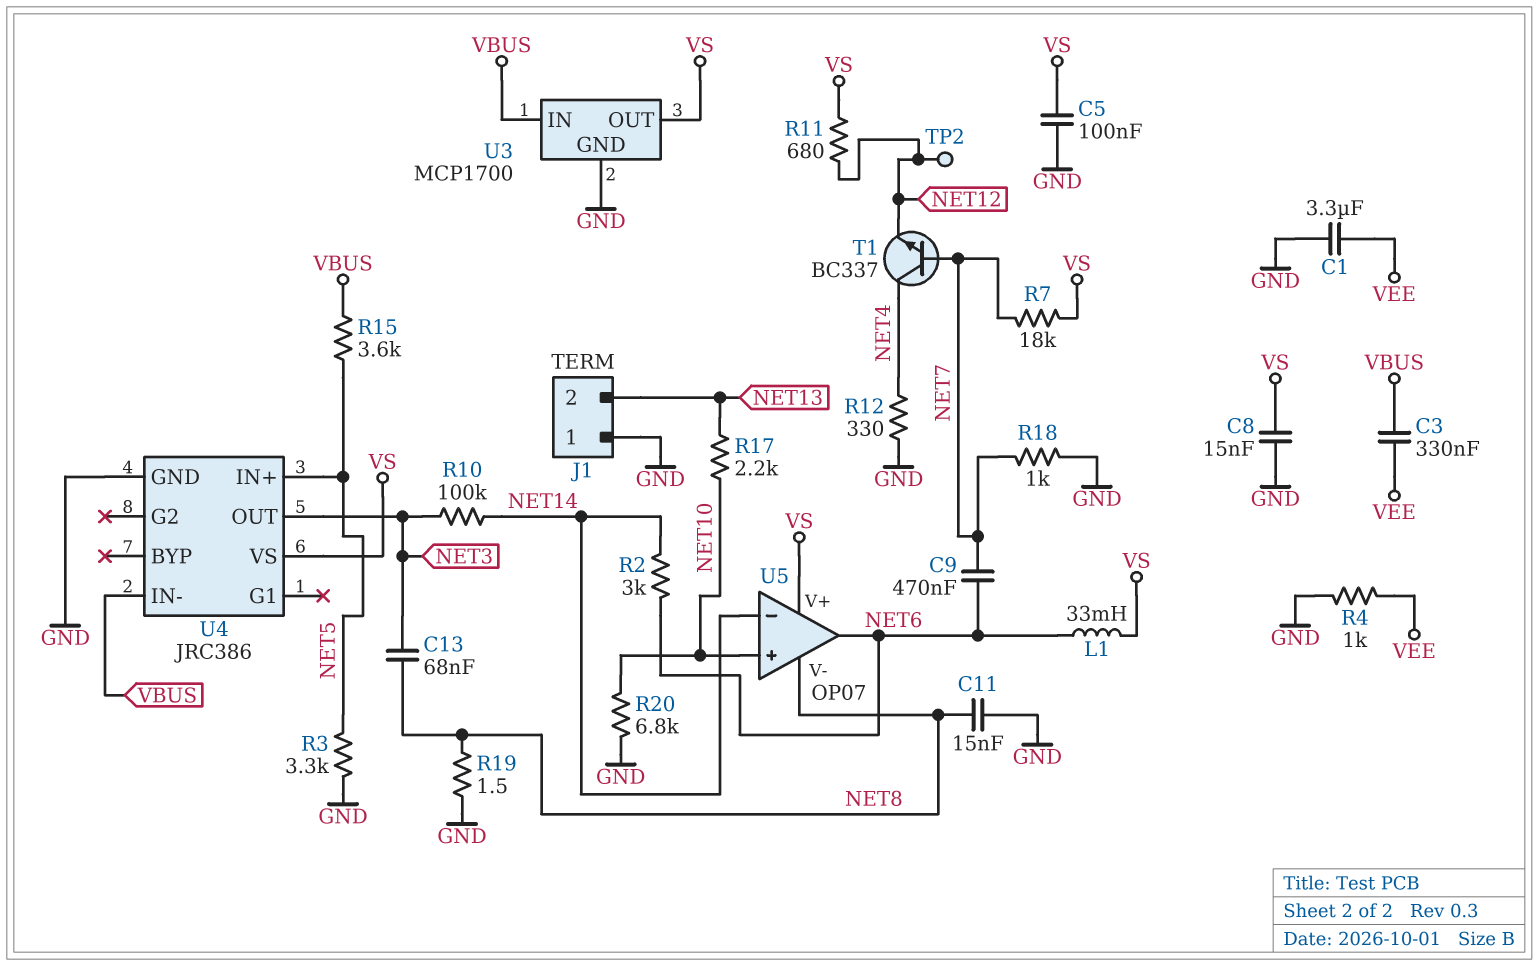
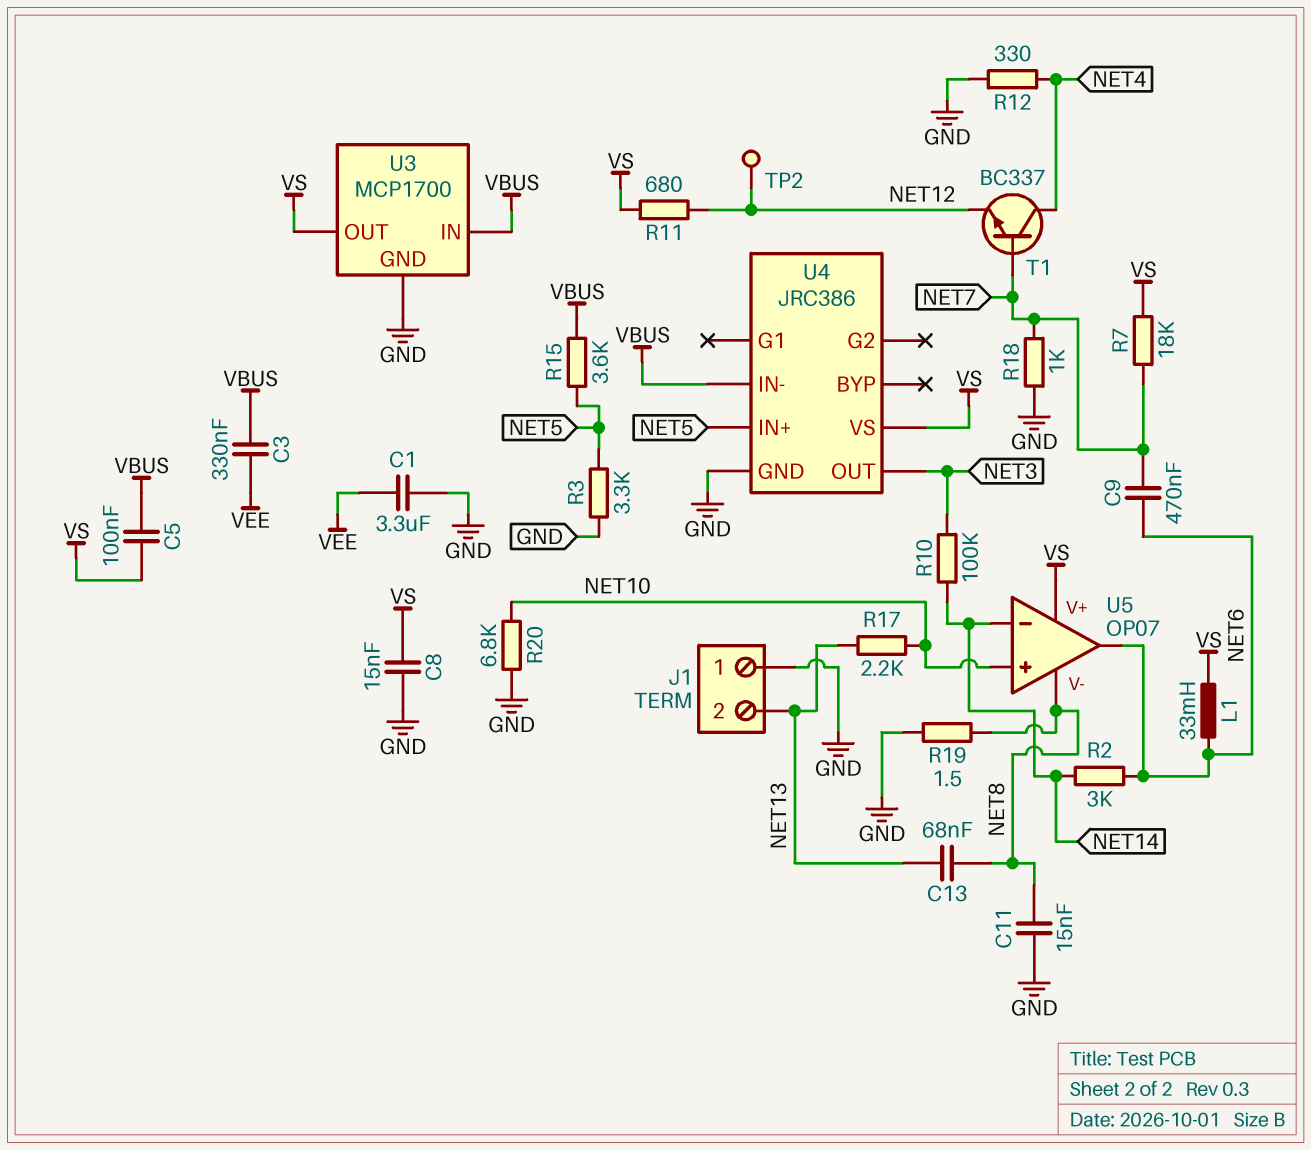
C5: 100nF (GND, VS) -> 100nF (VBUS, VS)
C13: 68nF (NET3, NET8) -> 68nF (NET8, NET13)
R4: 1k (GND, VEE) -> none

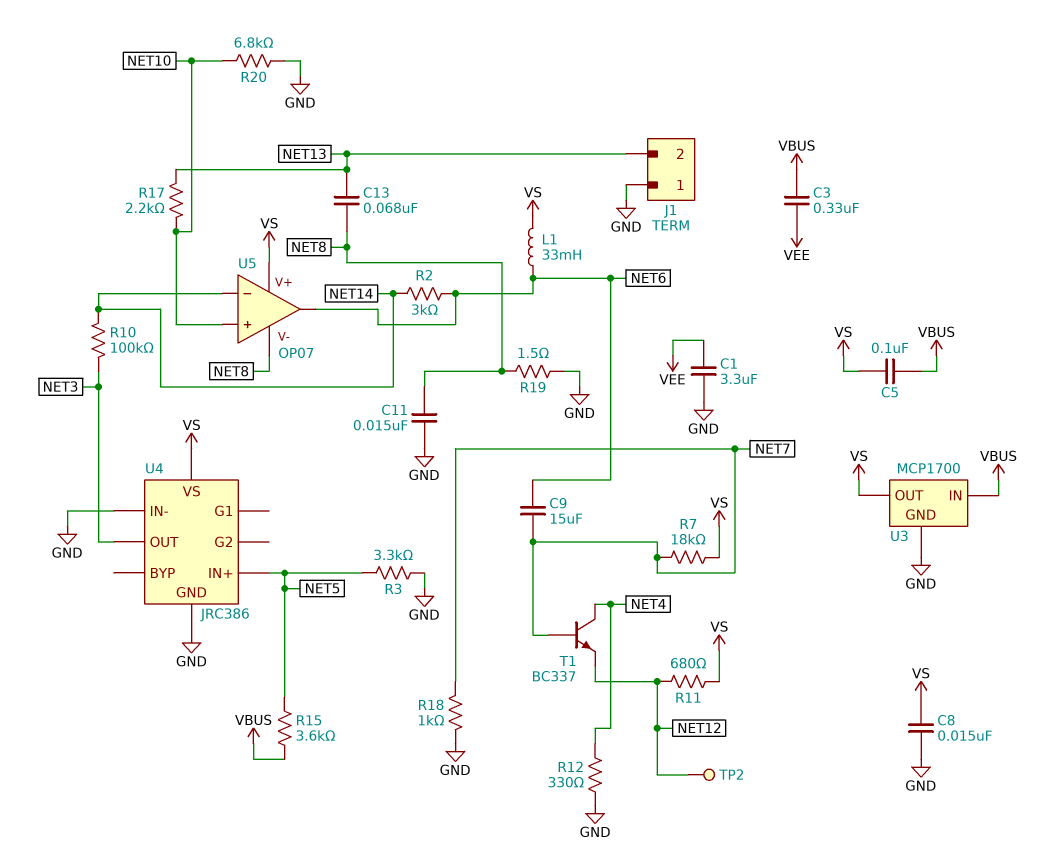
C9: 470nF (NET6, NET7) -> 15uF (NET6, NET7)
U4 pin IN-: VBUS -> GND

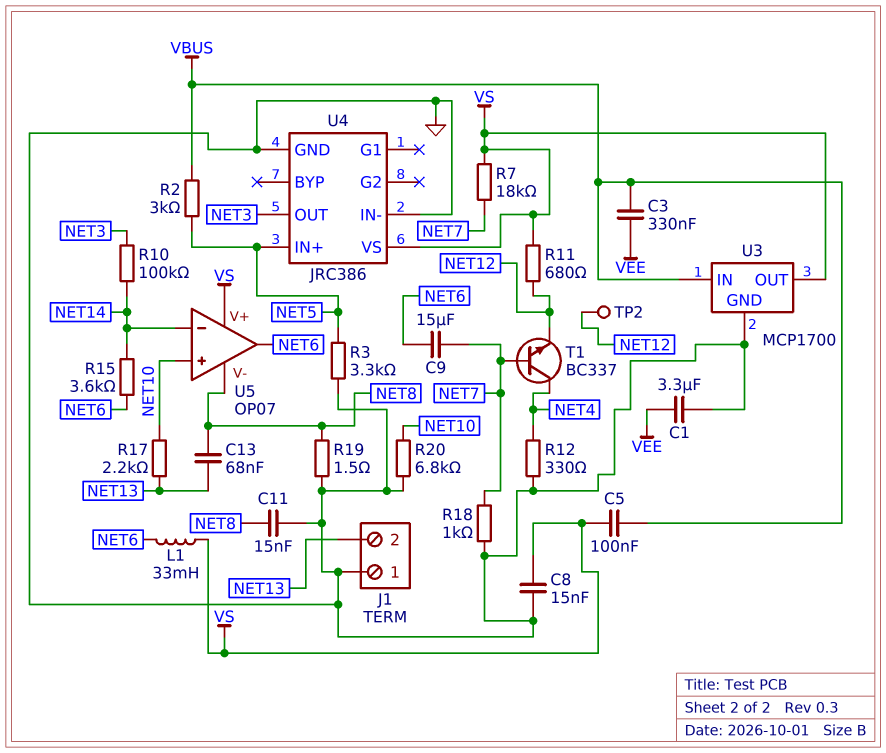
R2: 3k (NET6, NET14) -> 3k (NET5, VBUS)
R15: 3.6k (NET5, VBUS) -> 3.6k (NET6, NET14)

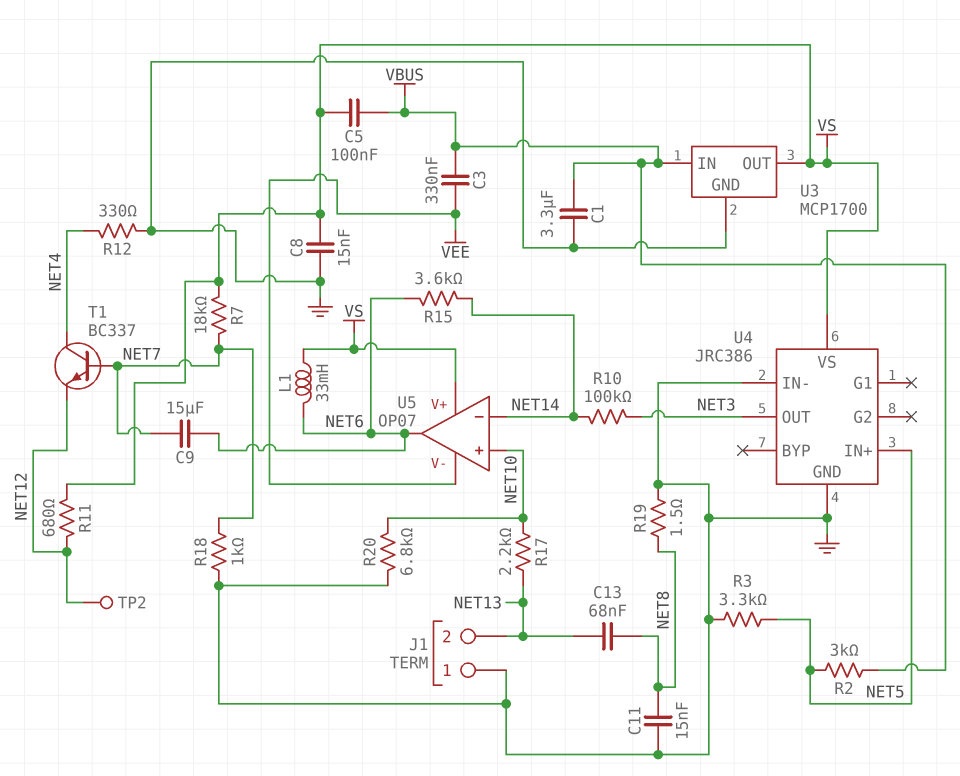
C1: 3.3uF (GND, VEE) -> 3.3uF (GND, VBUS)
U5 pin V-: NET8 -> VEE

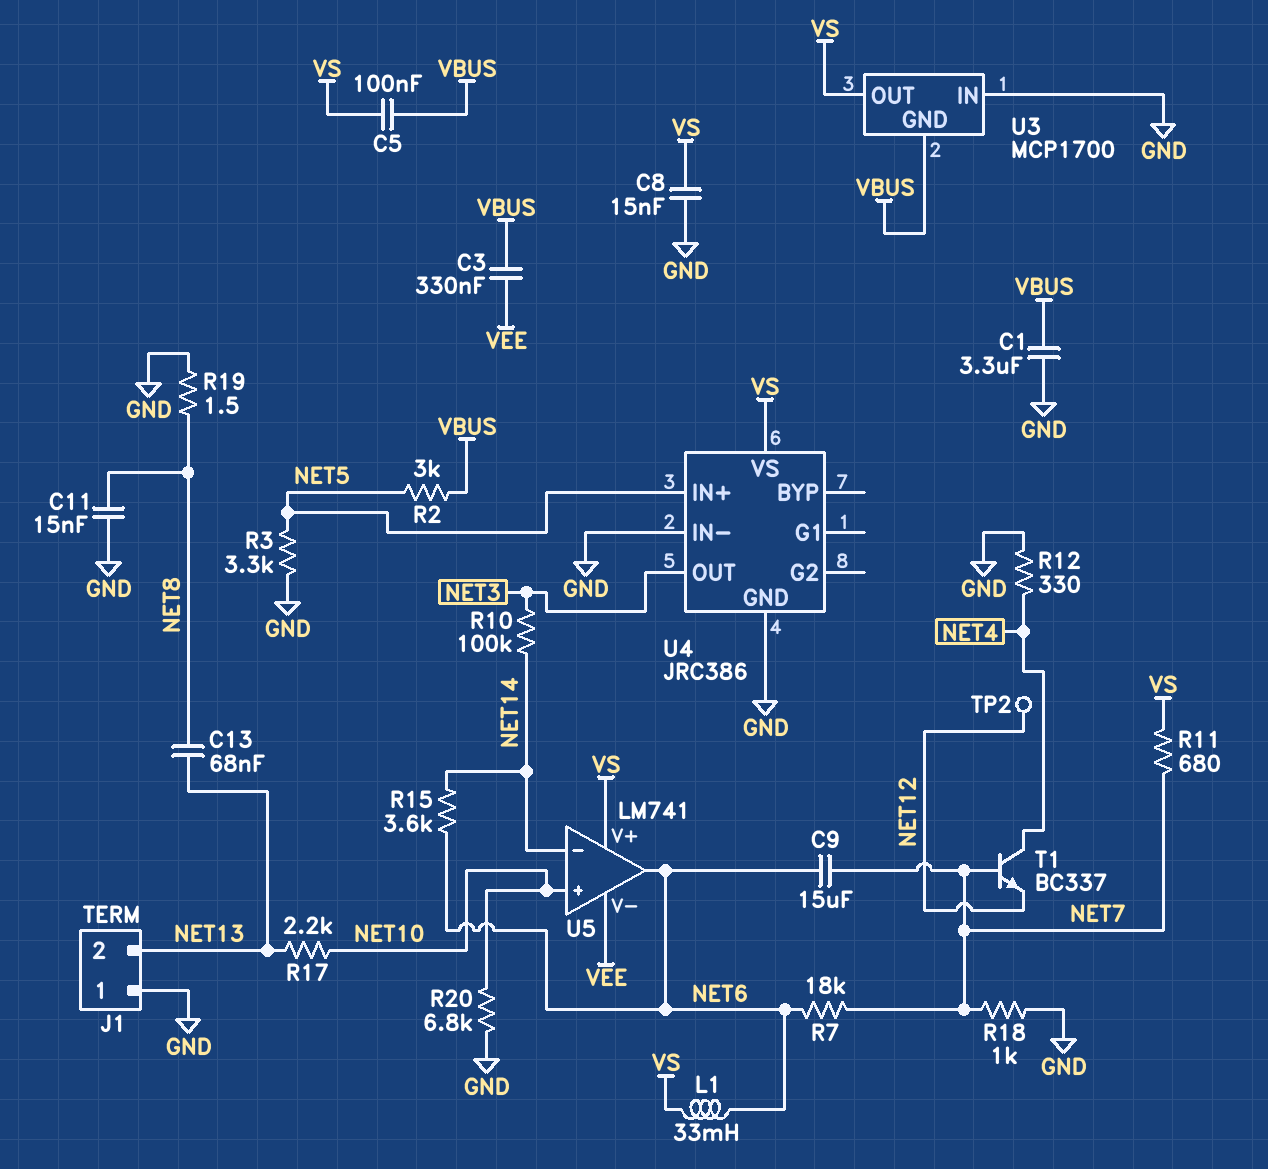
R7: 18k (NET7, VS) -> 18k (NET6, NET7)
R11: 680 (NET12, VS) -> 680 (NET7, VS)
U3 pin GND: GND -> VBUS
U3 pin IN: VBUS -> GND
U5: OP07 -> LM741

